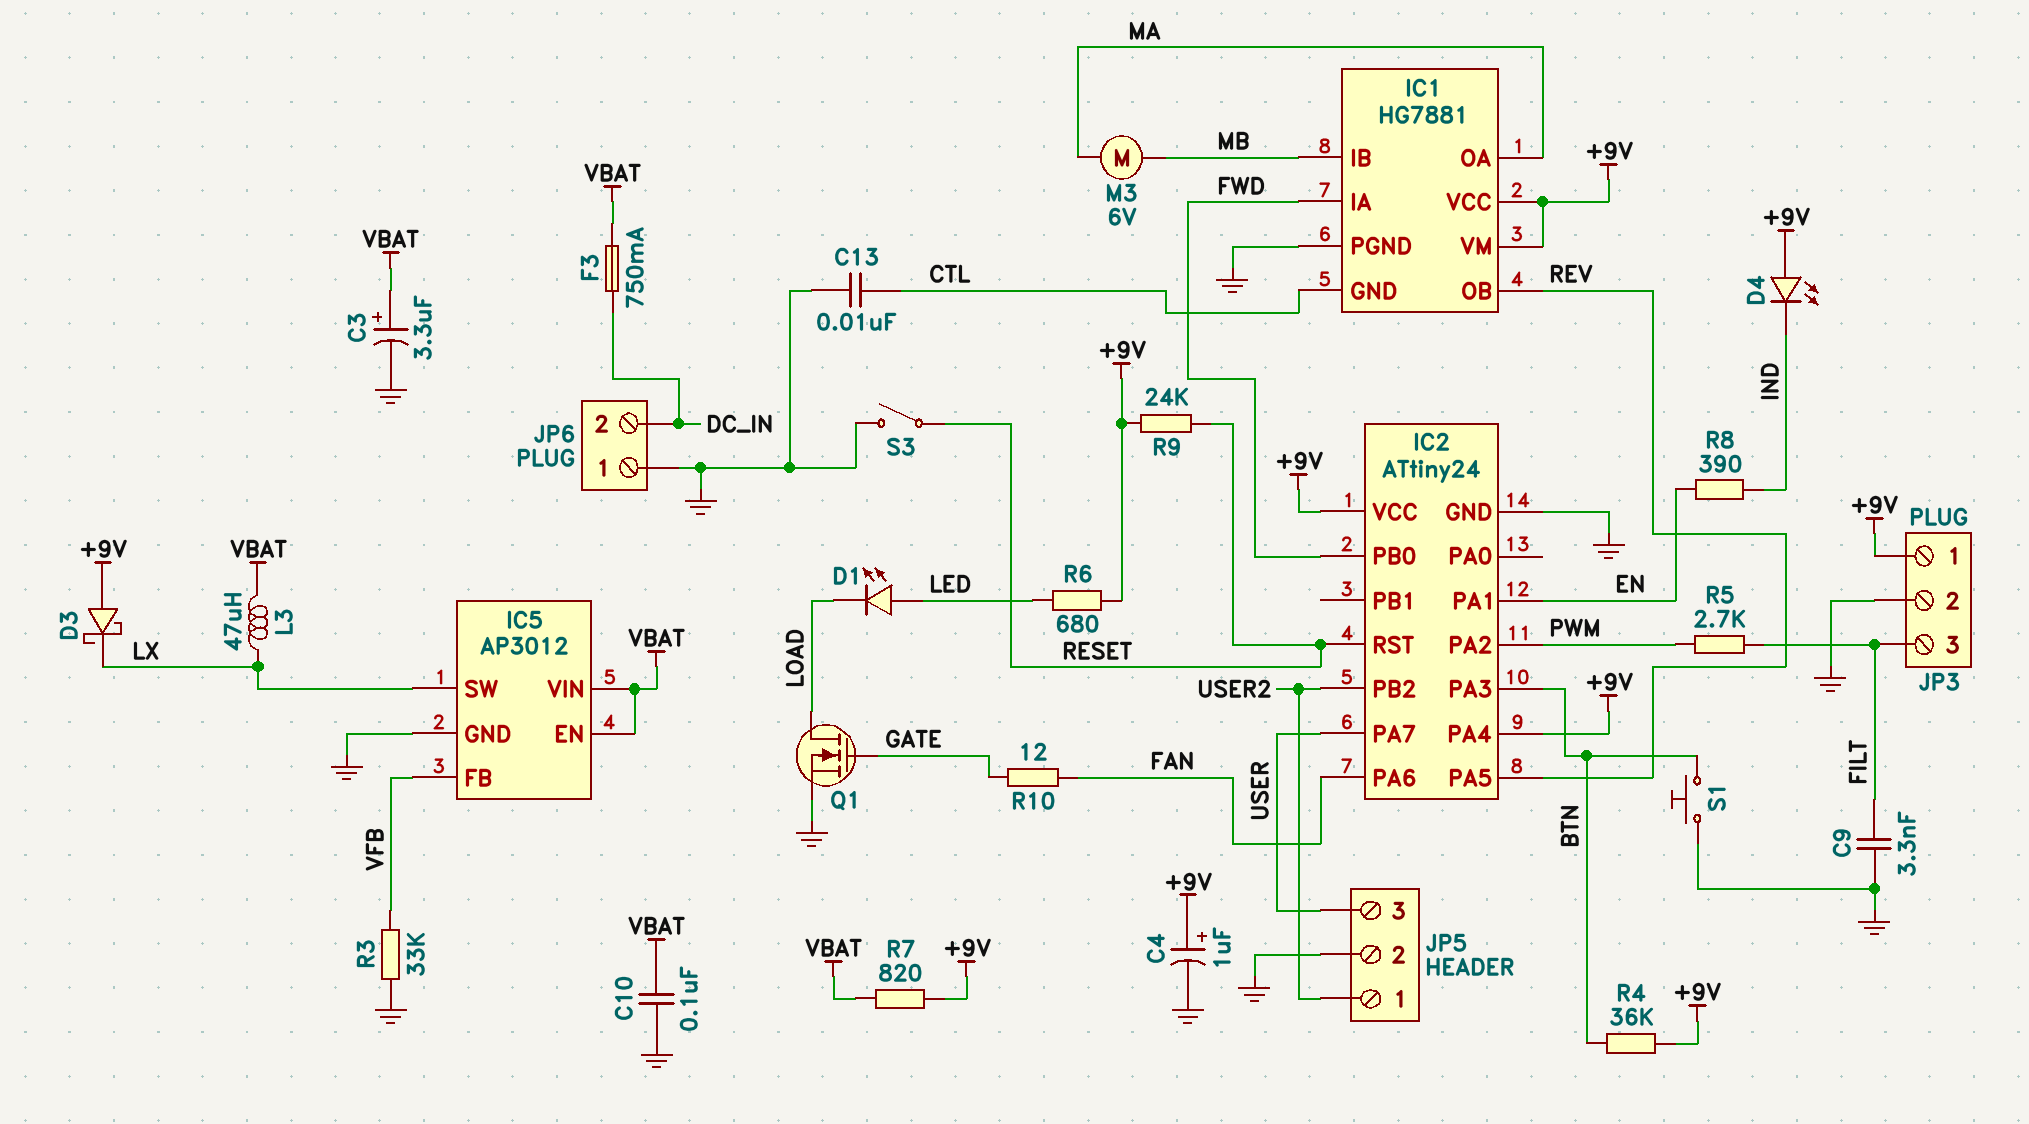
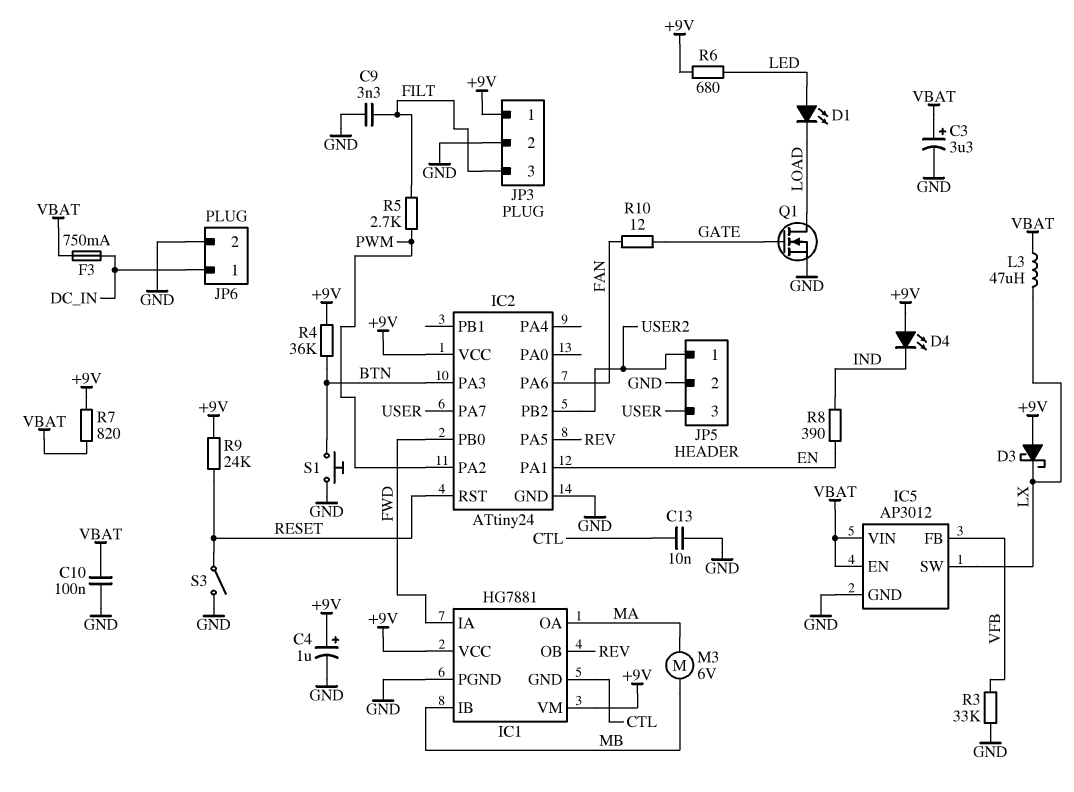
IC2 pin PA4: +9V -> none
JP6 pin 1: GND -> DC_IN
JP6 pin 2: DC_IN -> GND

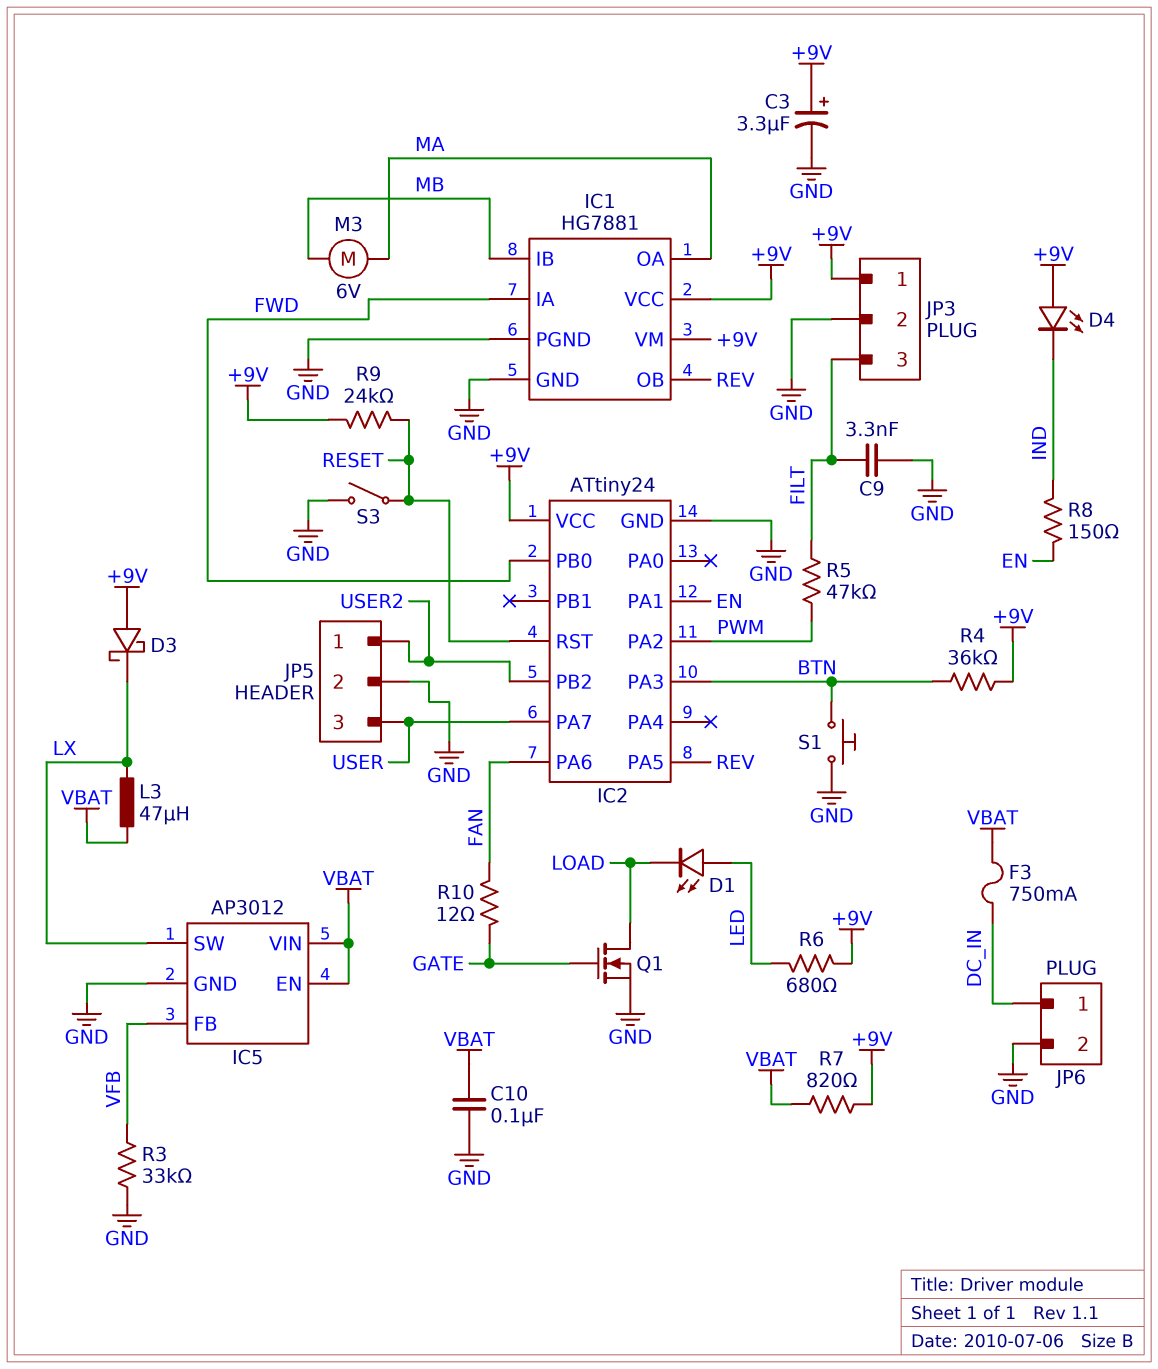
C3: 3.3uF (plus VBAT, minus GND) -> 3.3uF (plus +9V, minus GND)
C4: 1uF (plus +9V, minus GND) -> none
C13: 10nF (CTL, GND) -> none
IC1 pin GND: CTL -> GND
R5: 2.7k (FILT, PWM) -> 47k (FILT, PWM)
R8: 390 (EN, IND) -> 150 (EN, IND)

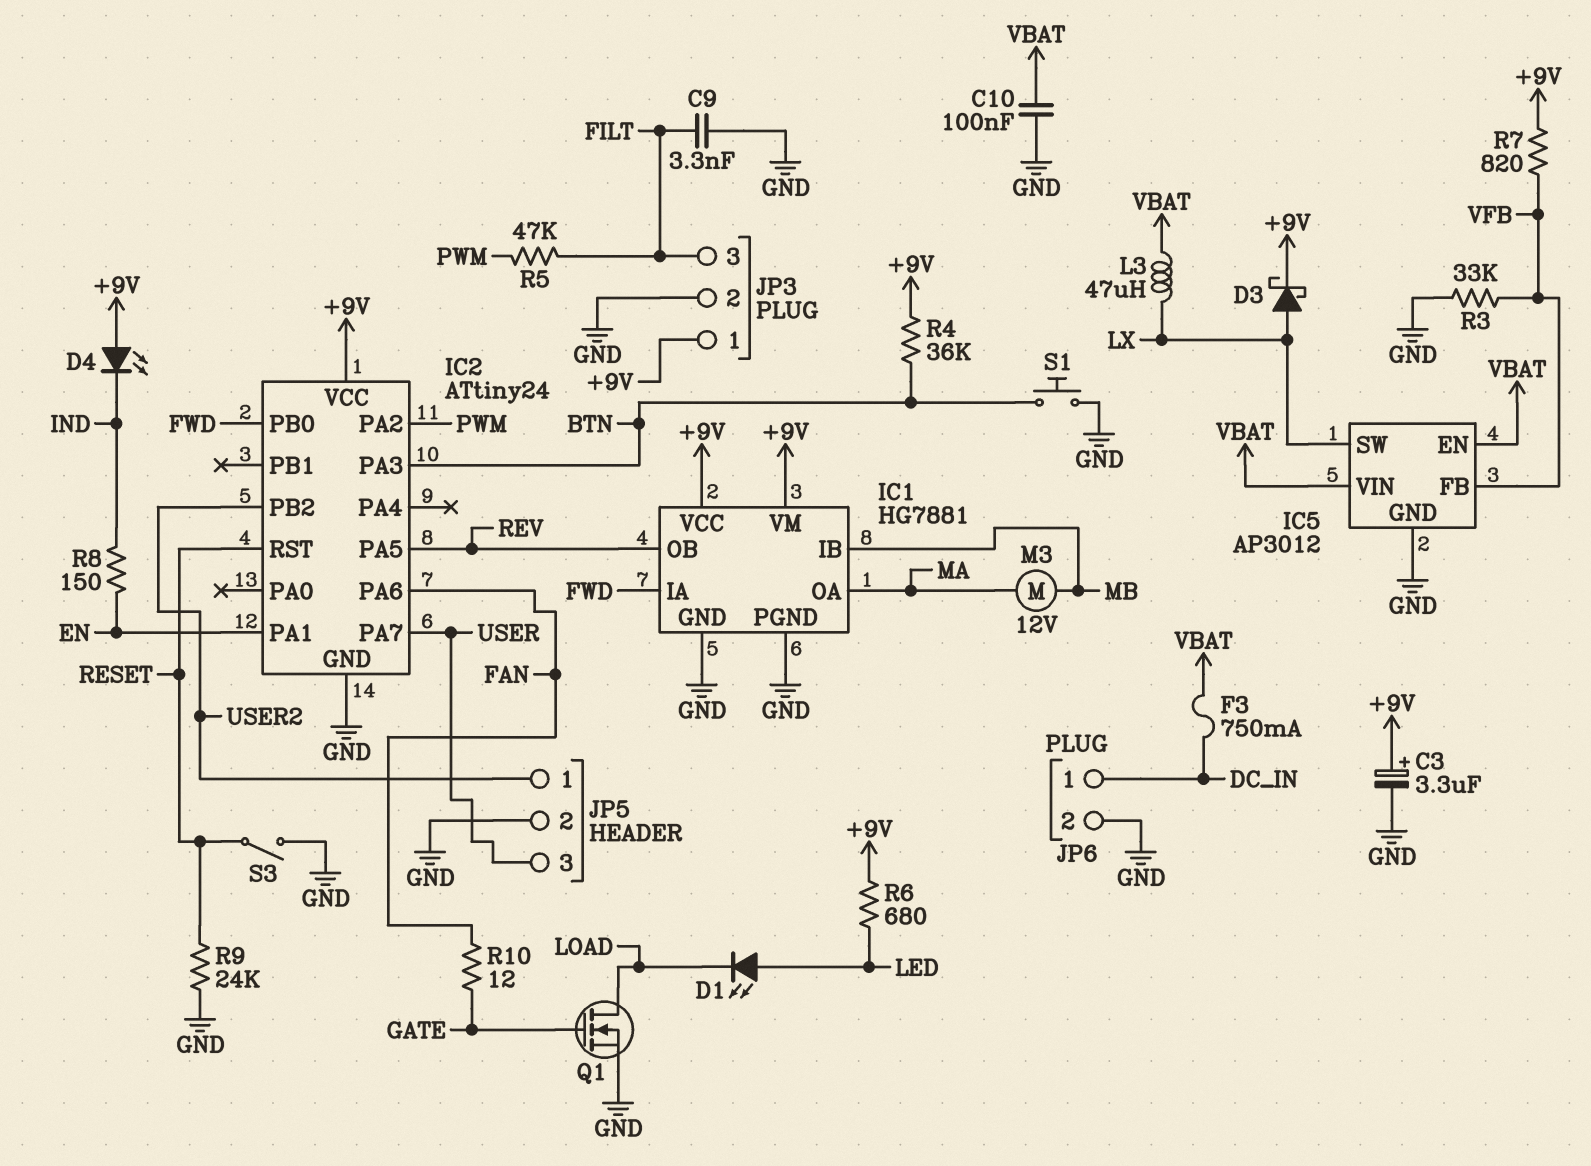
D3: schottky (A +9V, K LX) -> schottky (A LX, K +9V)
M3: motor 6V (MA, MB) -> motor 12V (MA, MB)
R7: 820 (+9V, VBAT) -> 820 (+9V, VFB)
R9: 24k (+9V, RESET) -> 24k (GND, RESET)

